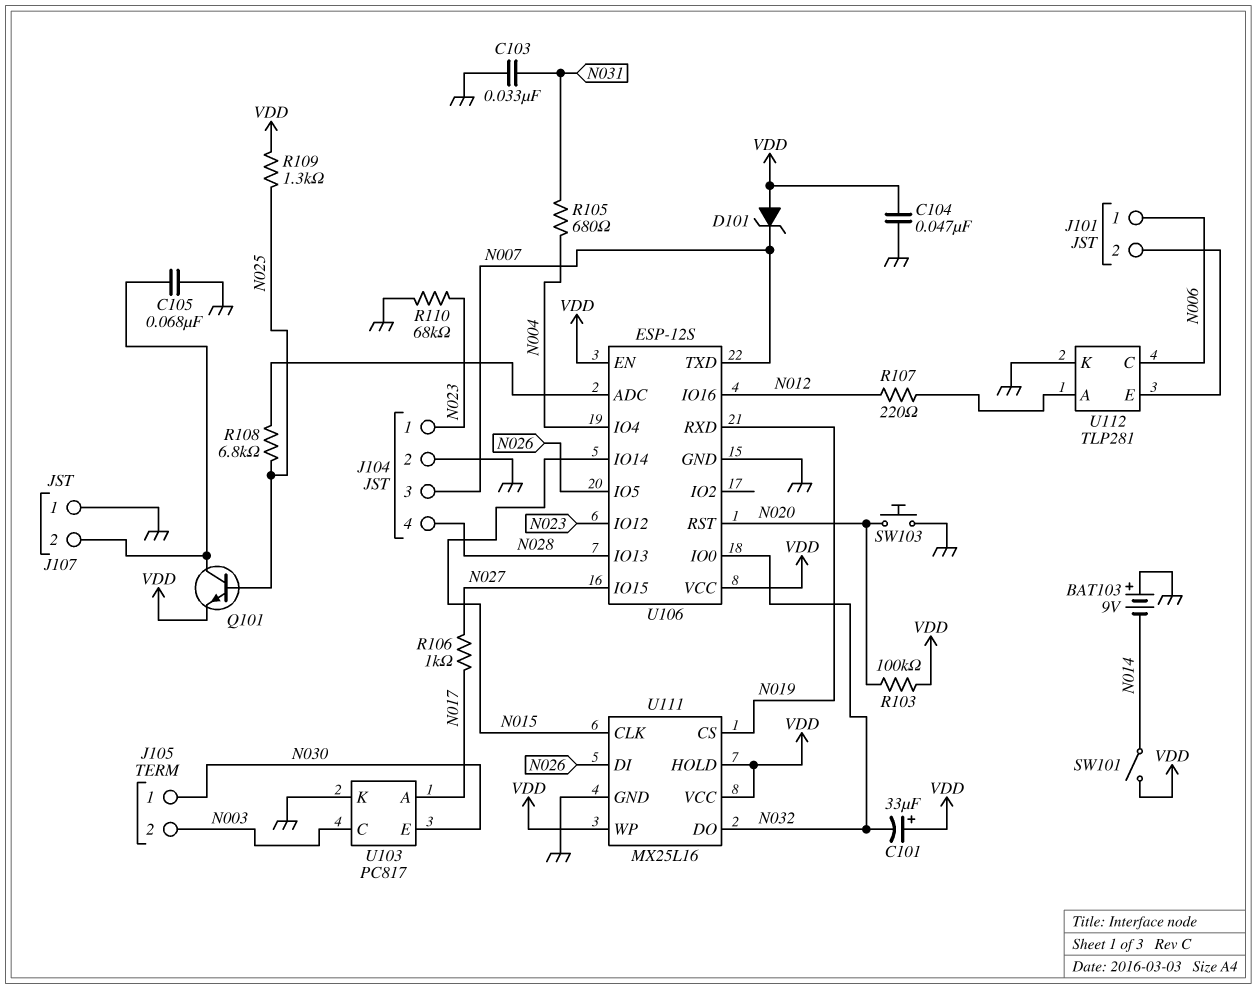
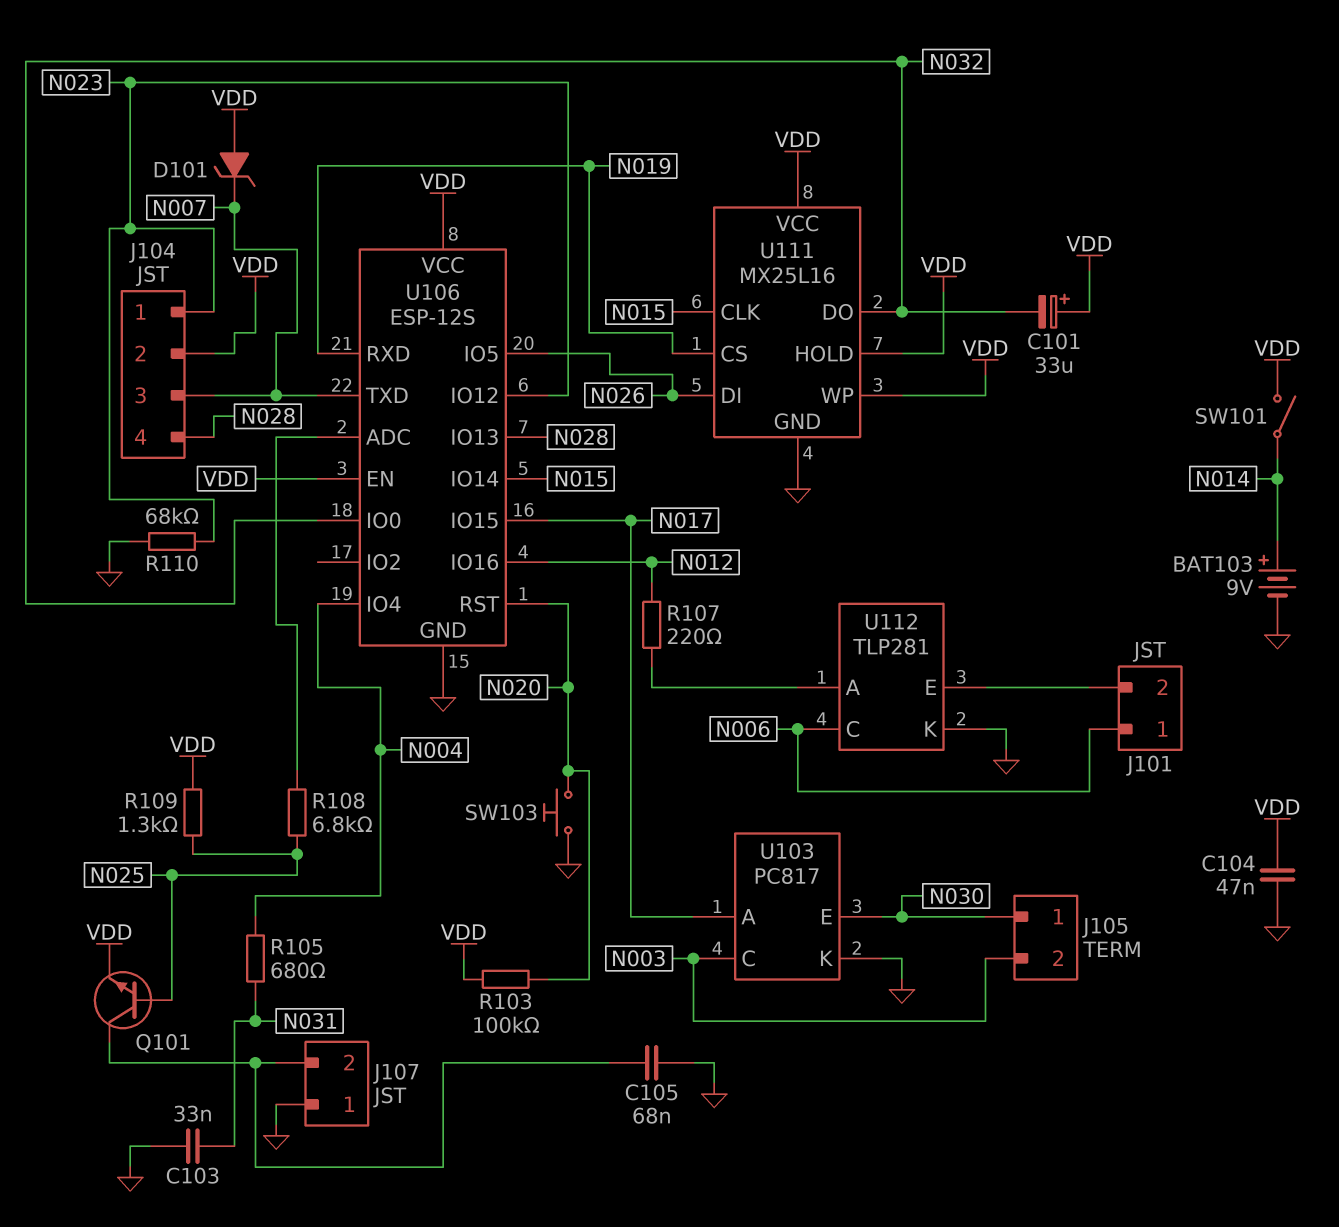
BAT103: 9V (plus GND, minus N014) -> 9V (plus N014, minus GND)
J104 pin 2: GND -> VDD
R106: 1k (N017, N027) -> none
U106 pin IO15: N027 -> N017

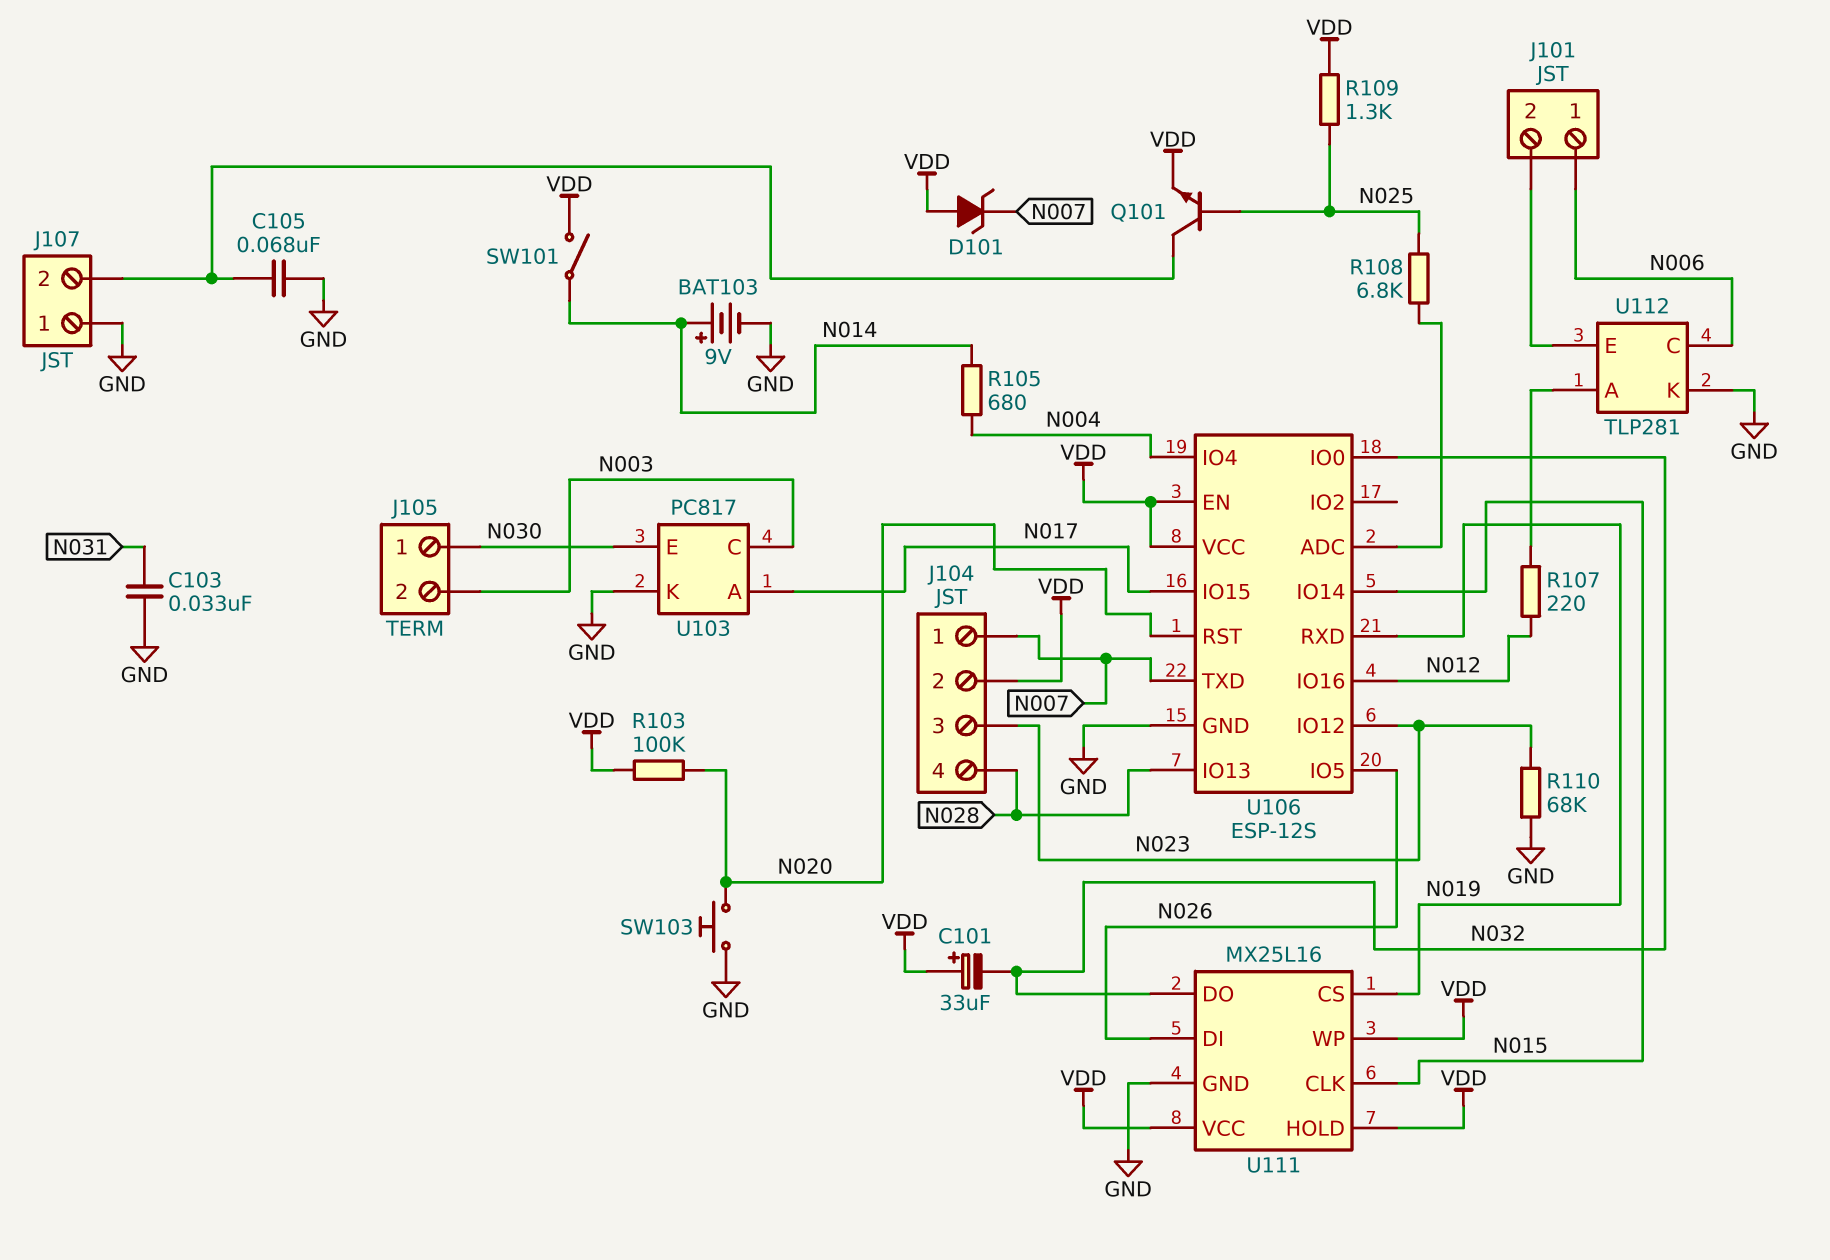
C104: 47nF (GND, VDD) -> none
J104 pin 1: N023 -> N007
J104 pin 3: N007 -> N023
R105: 680 (N004, N031) -> 680 (N004, N014)

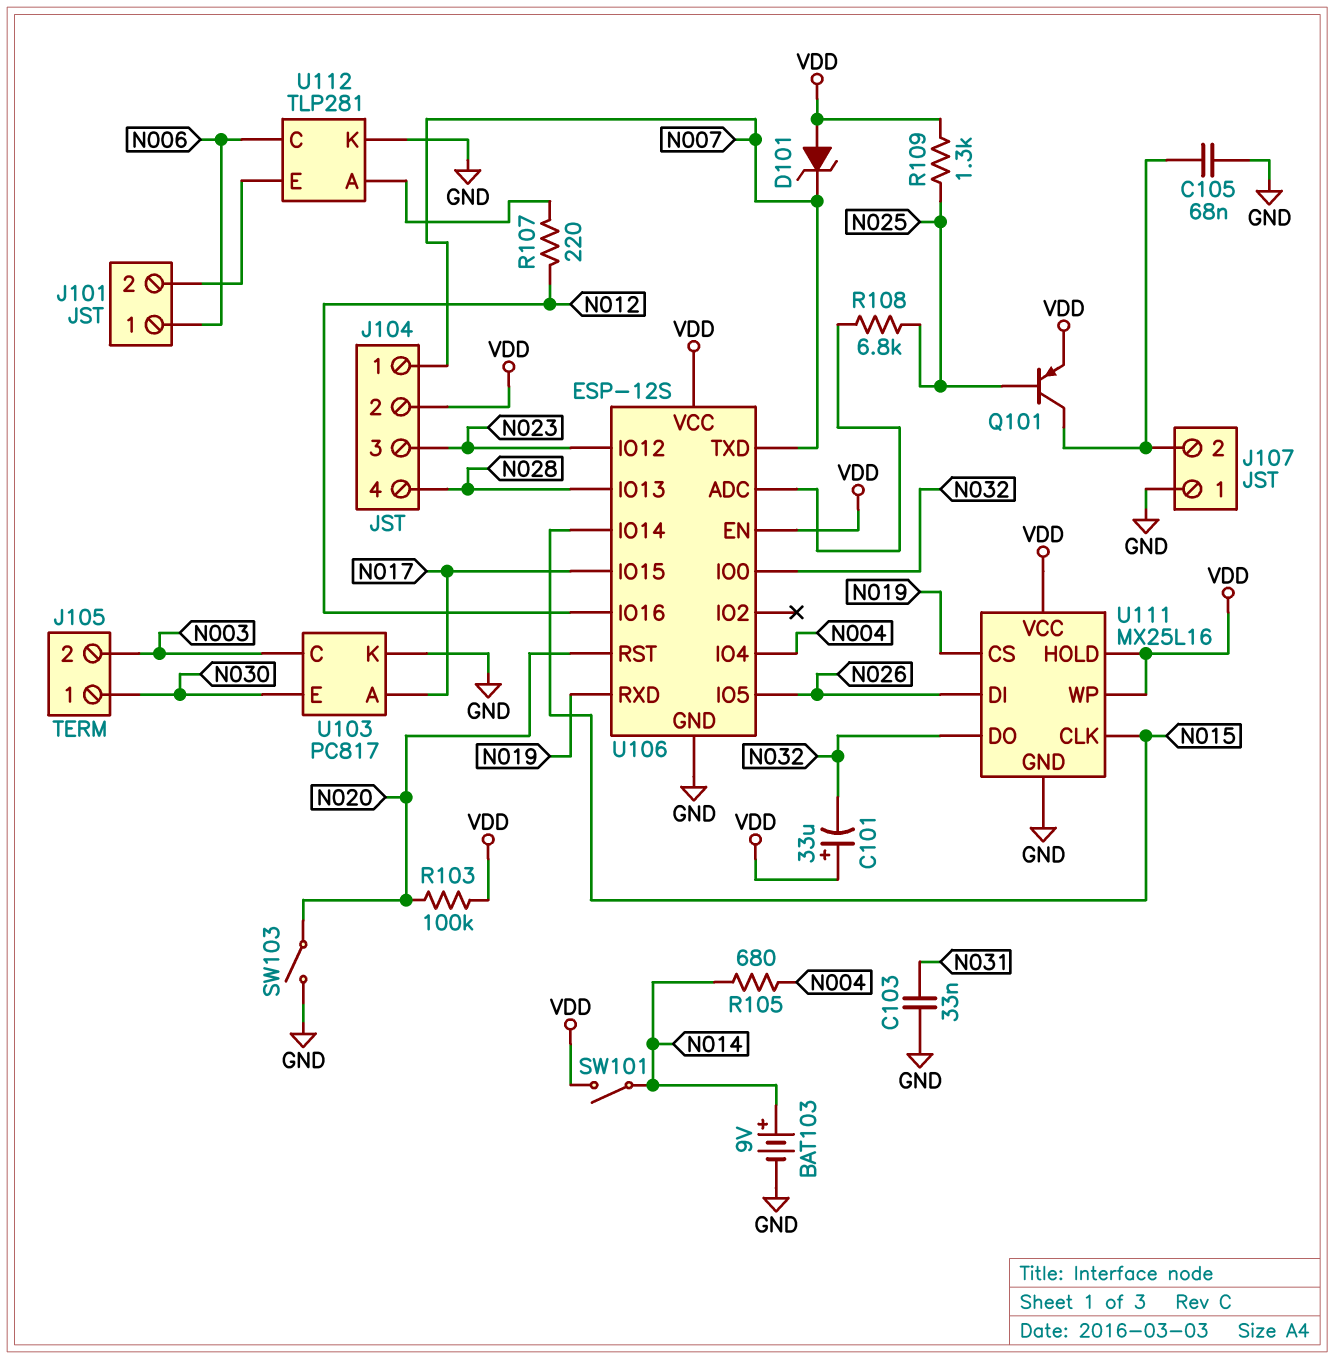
Q101: NPN (B N025, C J107/2, E VDD) -> PNP (B N025, C J107/2, E VDD)
R110: 68k (GND, N023) -> none
SW103: button (GND, N020) -> switch (GND, N020)

